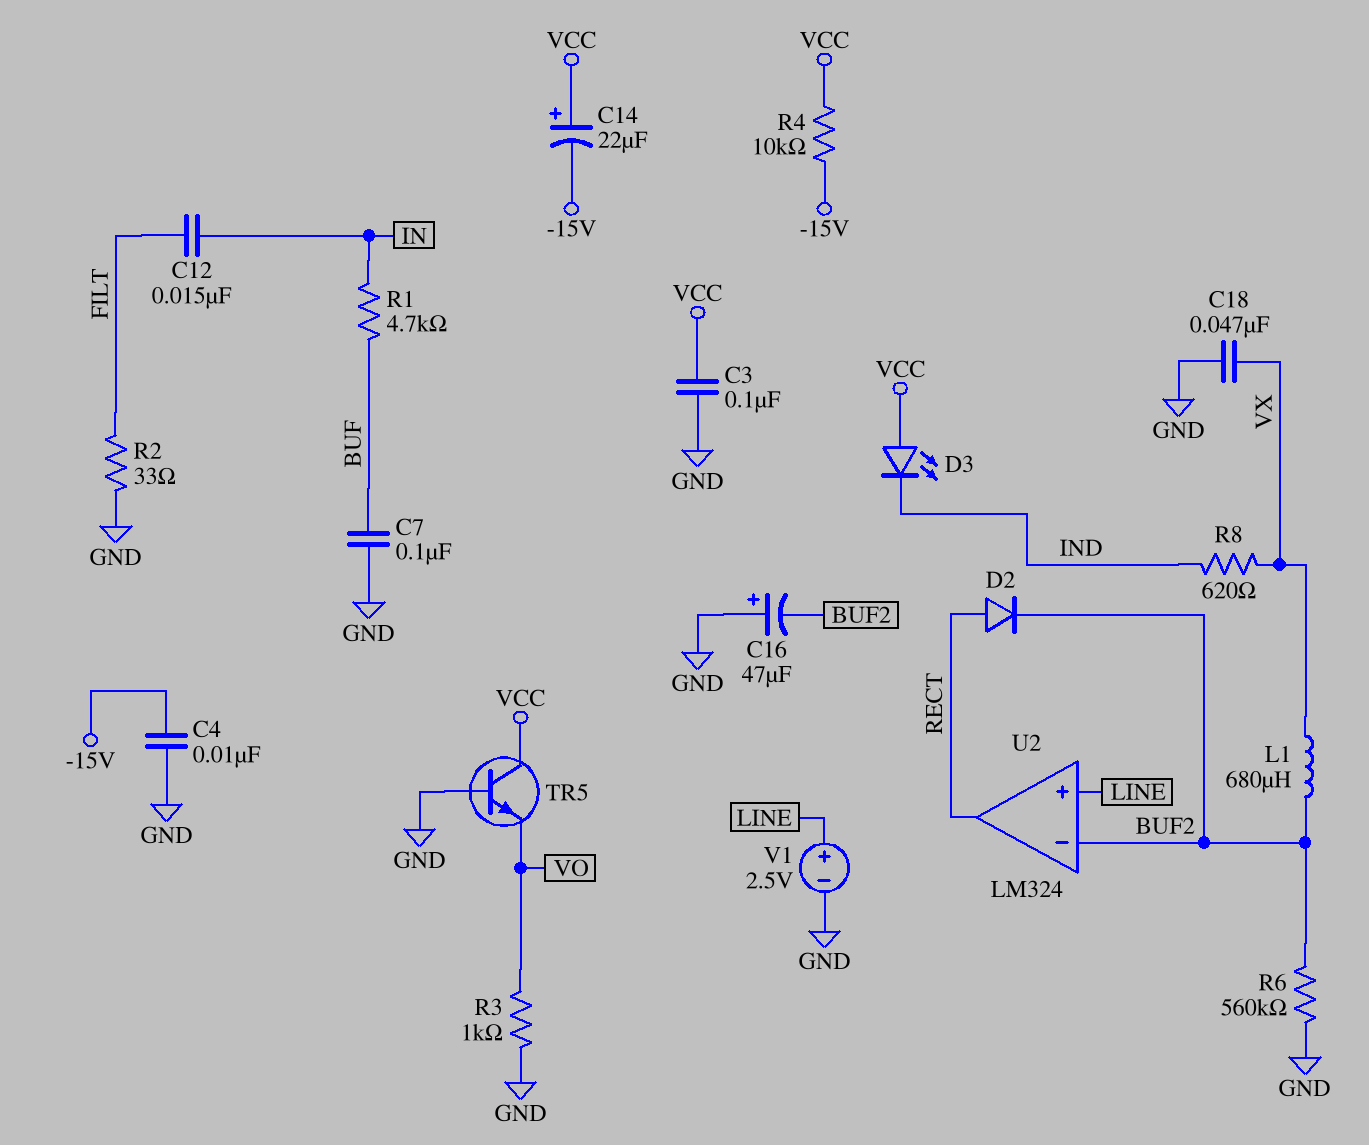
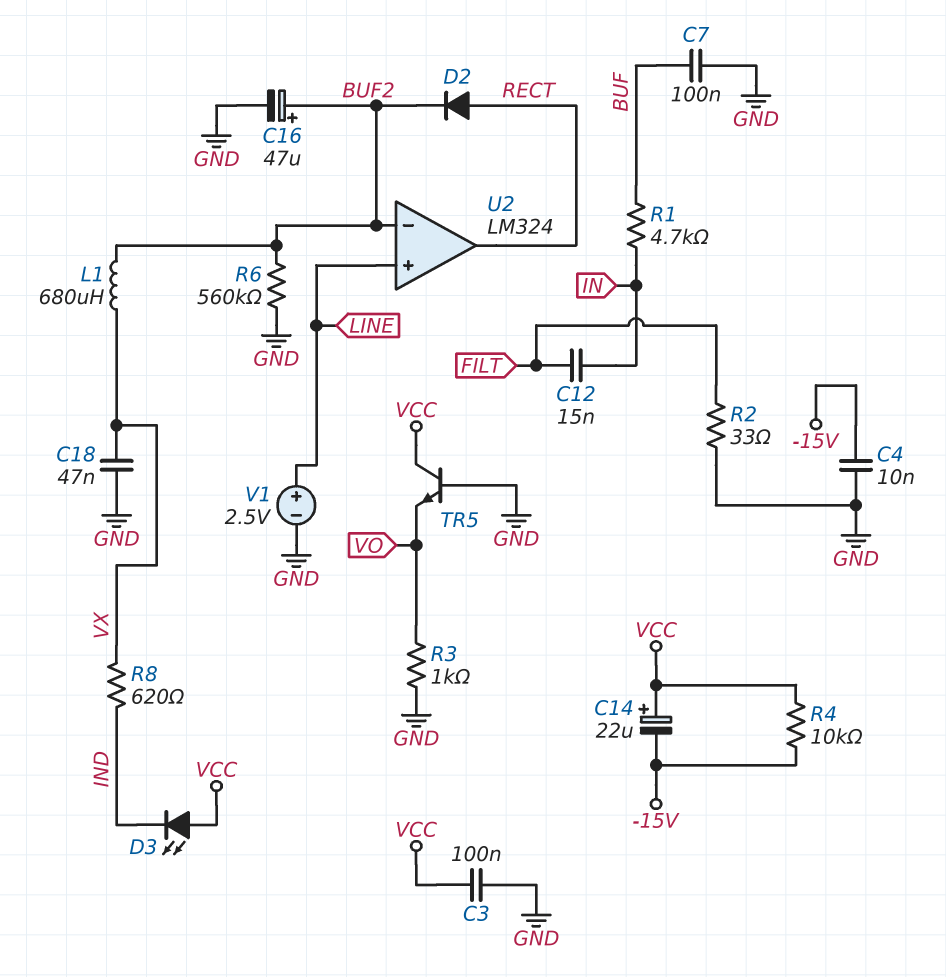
C16: 47uF (plus GND, minus BUF2) -> 47uF (plus BUF2, minus GND)

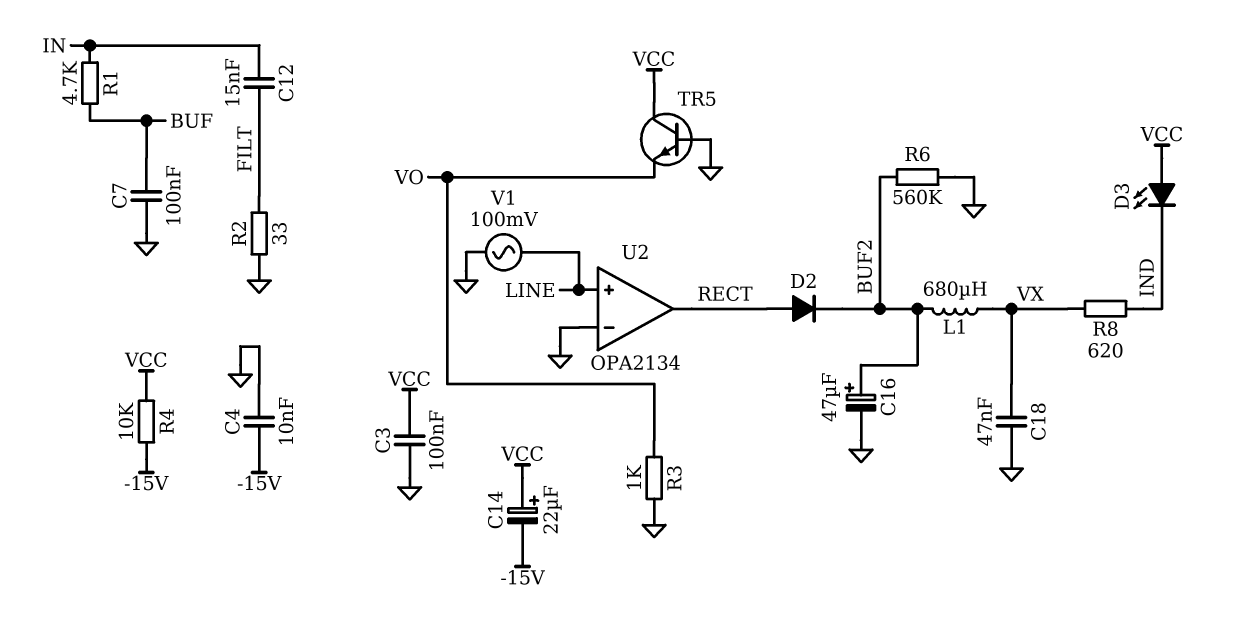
U2: LM324 -> OPA2134
U2 pin in-: BUF2 -> GND
V1: 2.5V (plus LINE, minus GND) -> AC 100mV (GND, LINE)

